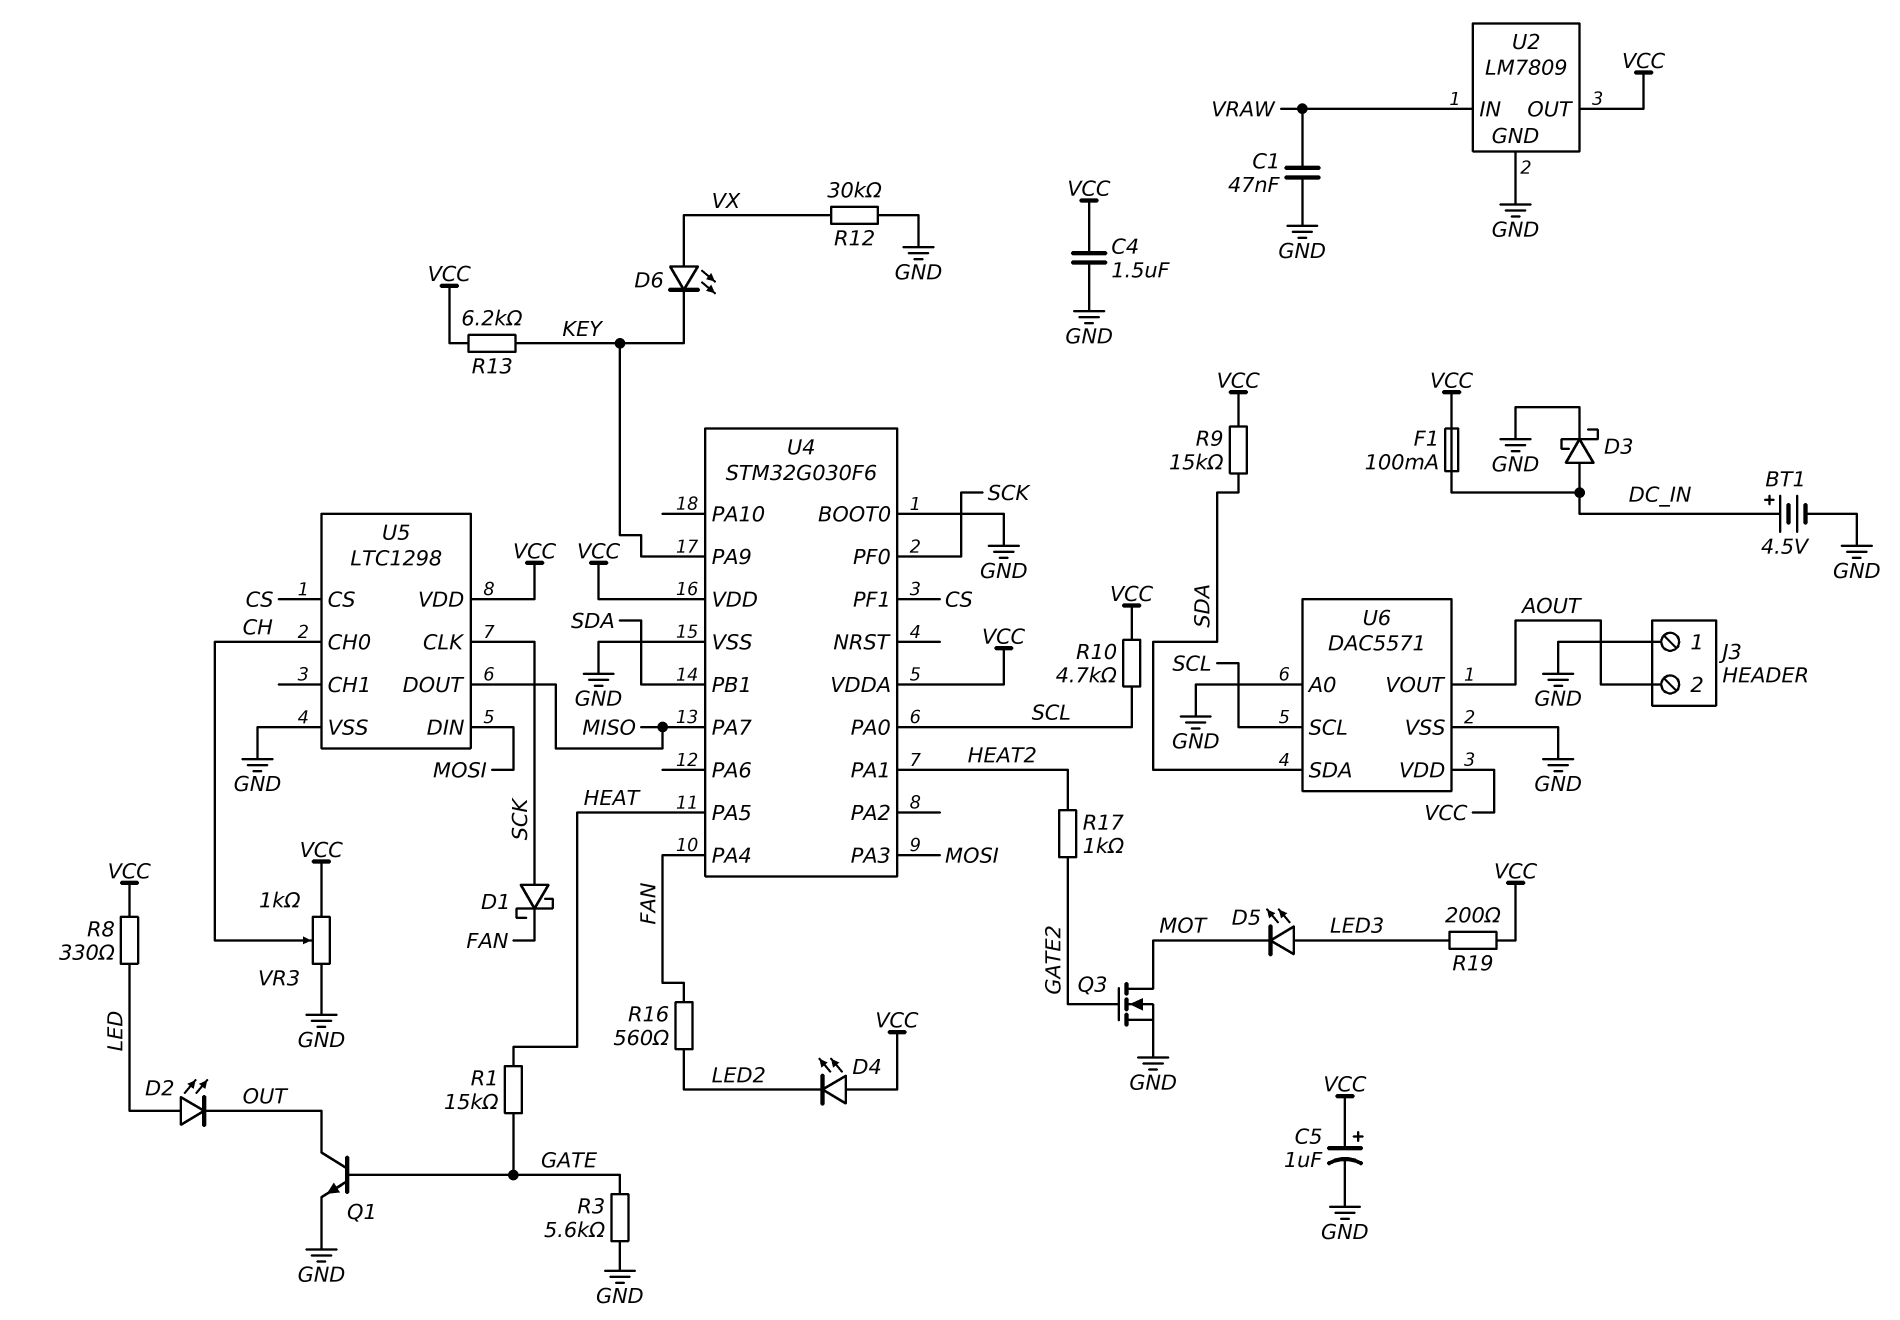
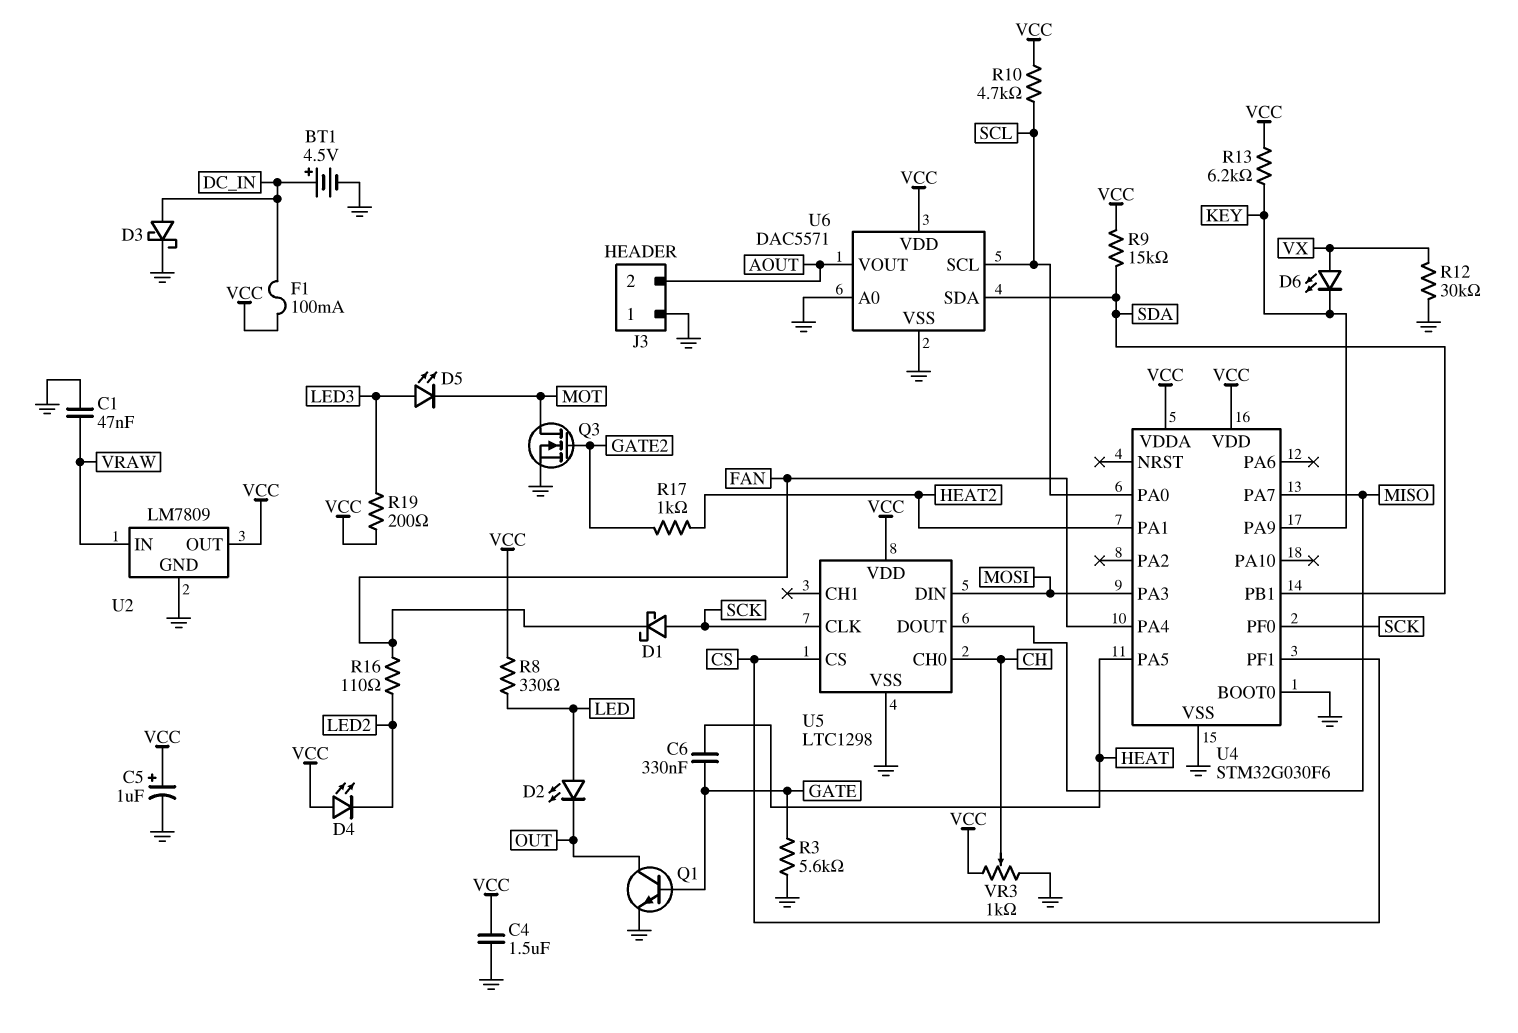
C6: none -> 330nF (GATE, HEAT)
R1: 15k (GATE, HEAT) -> none
R16: 560 (FAN, LED2) -> 110 (FAN, LED2)

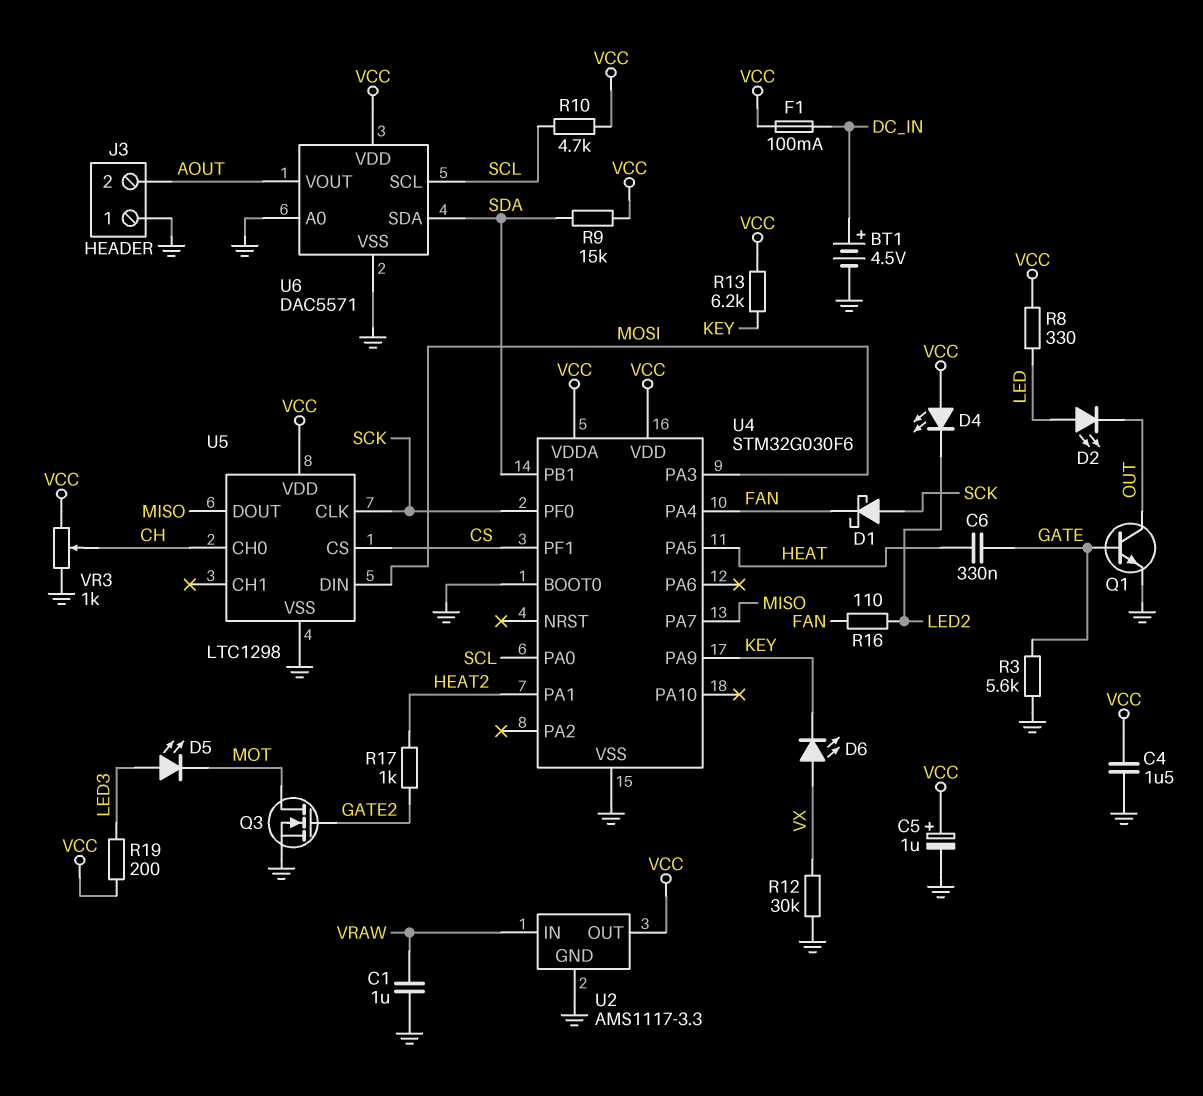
C1: 47nF (GND, VRAW) -> 1uF (GND, VRAW)
D3: schottky (A DC_IN, K GND) -> none
U2: LM7809 -> AMS1117-3.3

